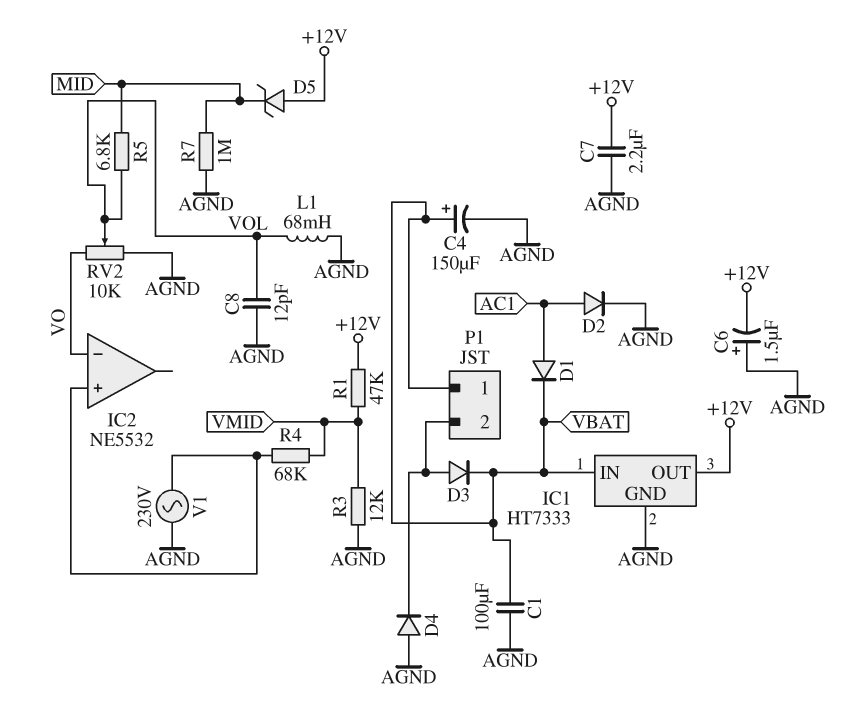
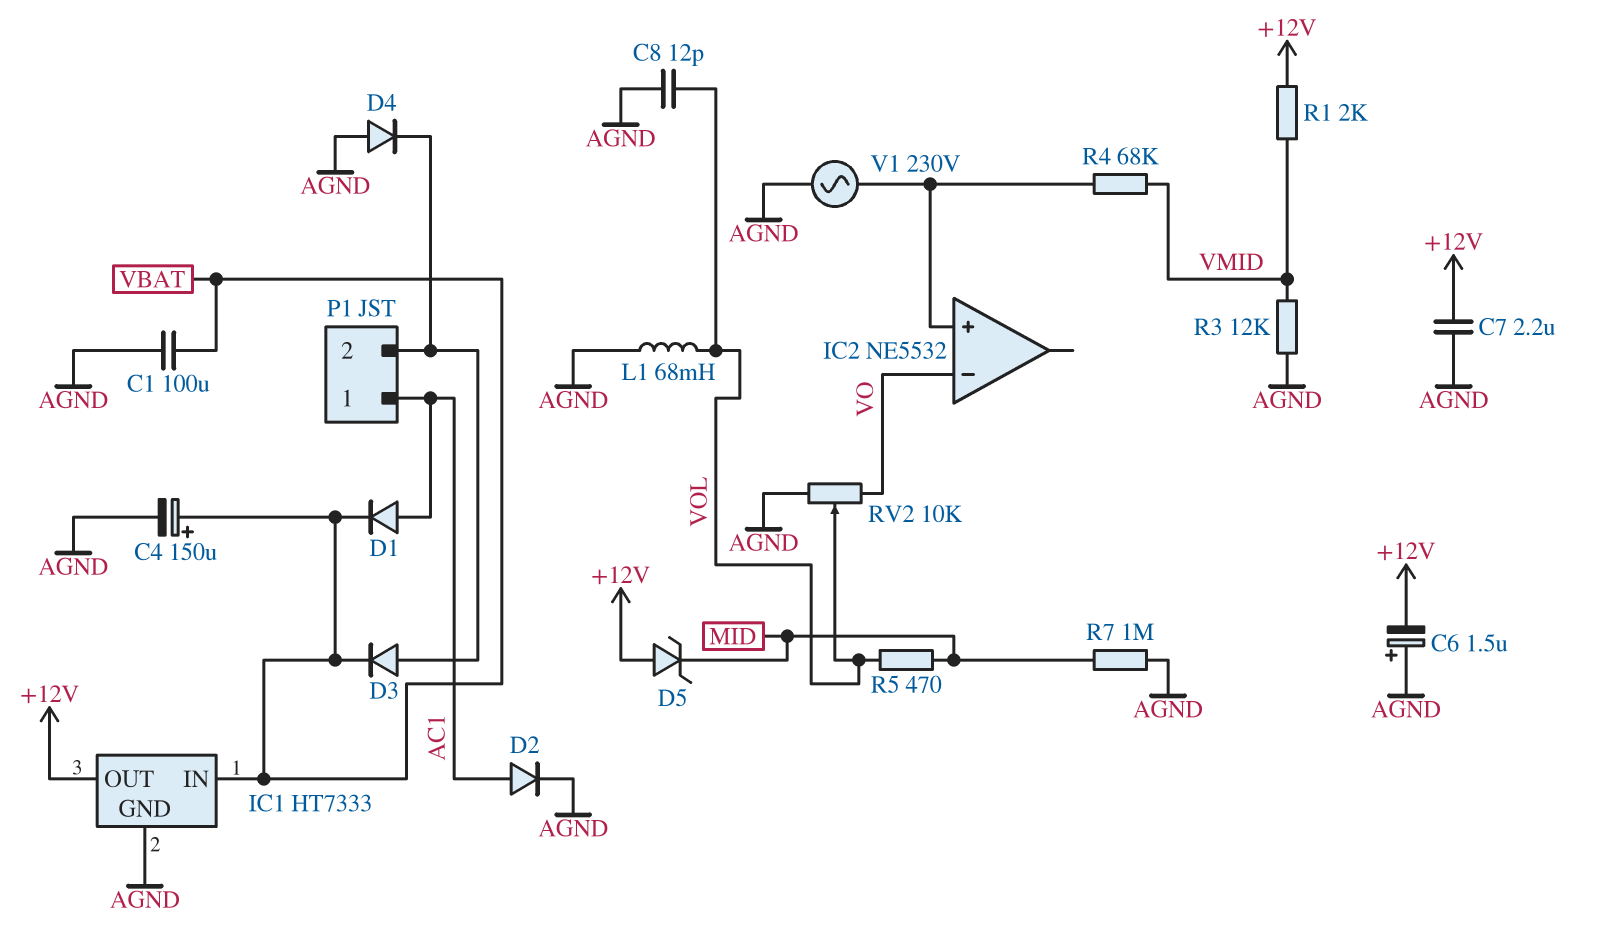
P1 pin 1: VBAT -> AC1
R1: 47k (+12V, VMID) -> 2k (+12V, VMID)
R5: 6.8k (MID, VOL) -> 470 (MID, VOL)

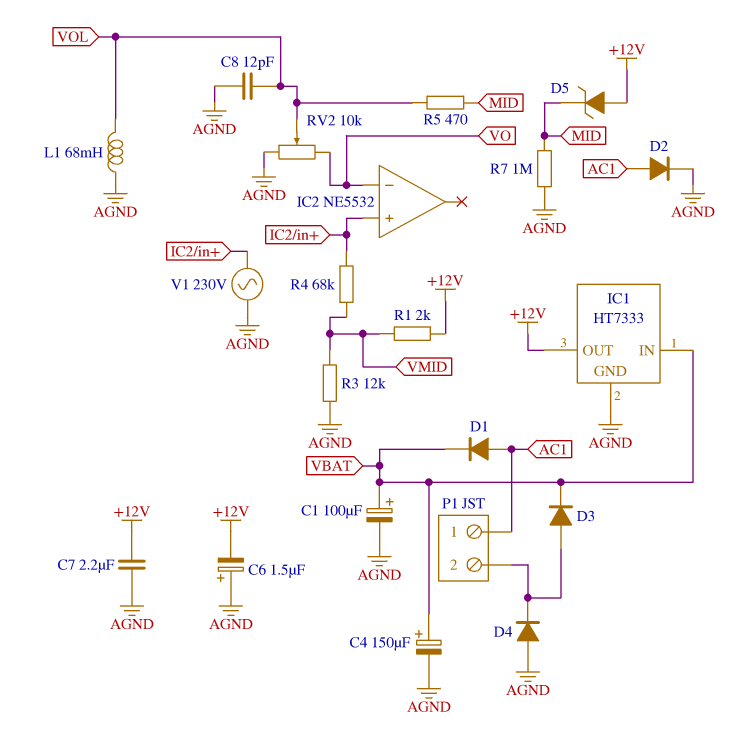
C1: 100uF (AGND, VBAT) -> 100uF (plus VBAT, minus AGND)

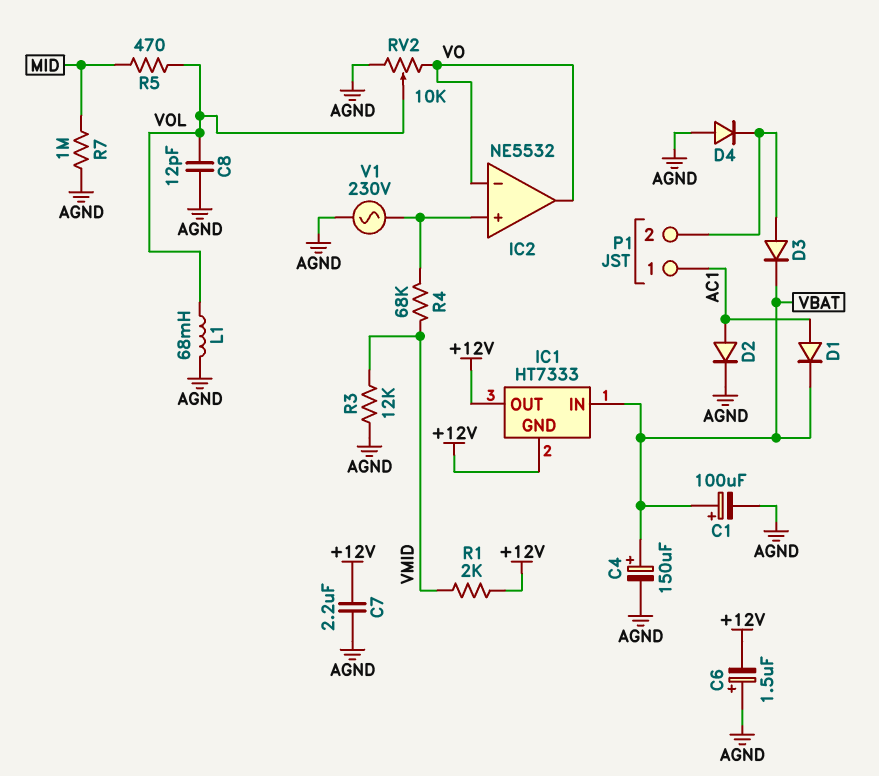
D5: zener (A +12V, K MID) -> none
IC1 pin GND: AGND -> +12V
IC2 pin out: none -> VO

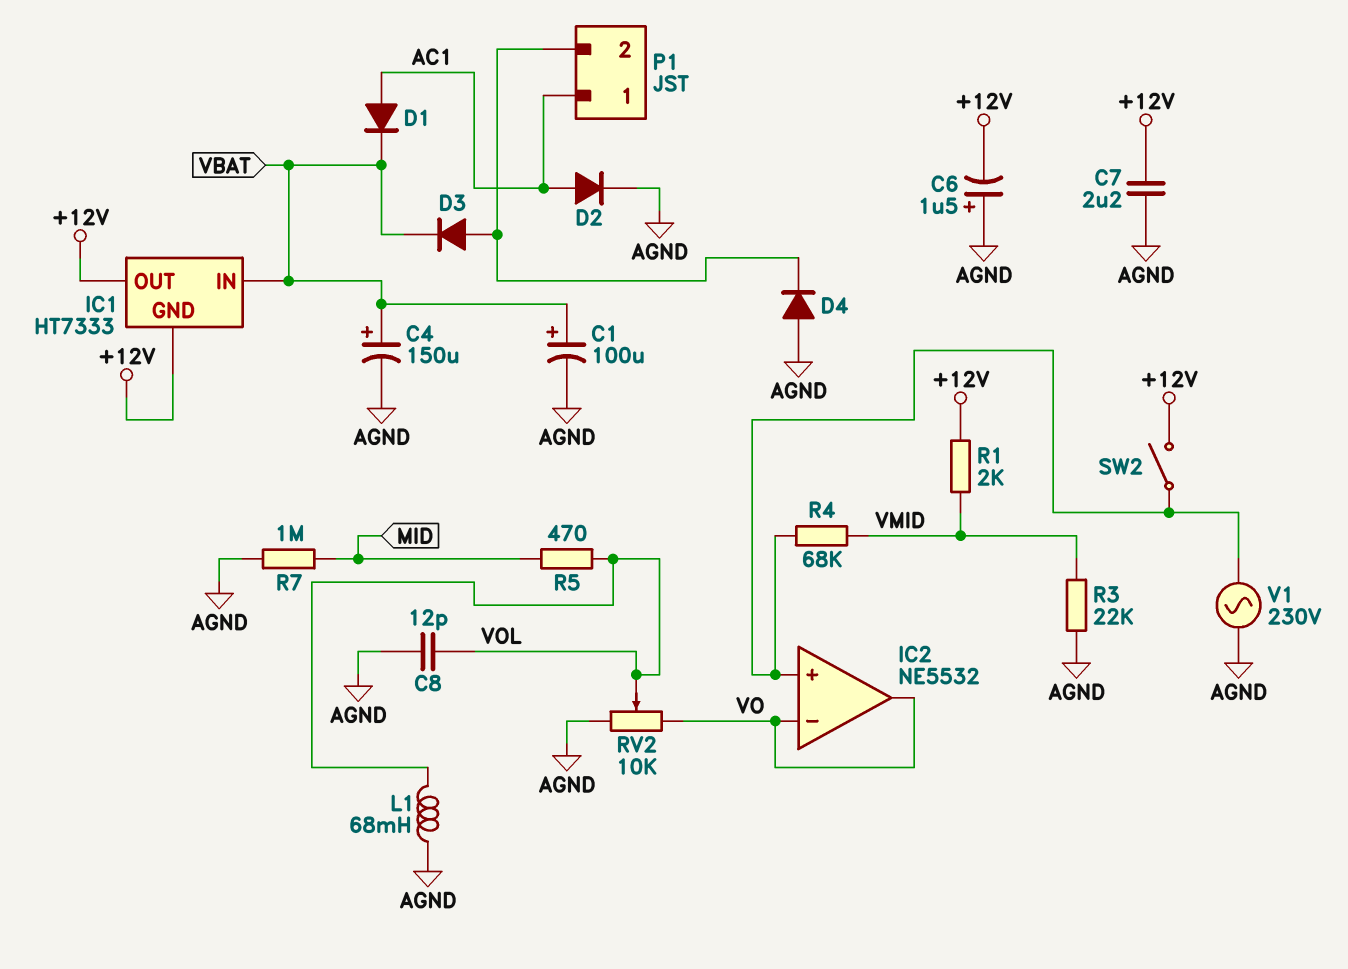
R3: 12k (AGND, VMID) -> 22k (AGND, VMID)
SW2: none -> switch (+12V, IC2/in+)

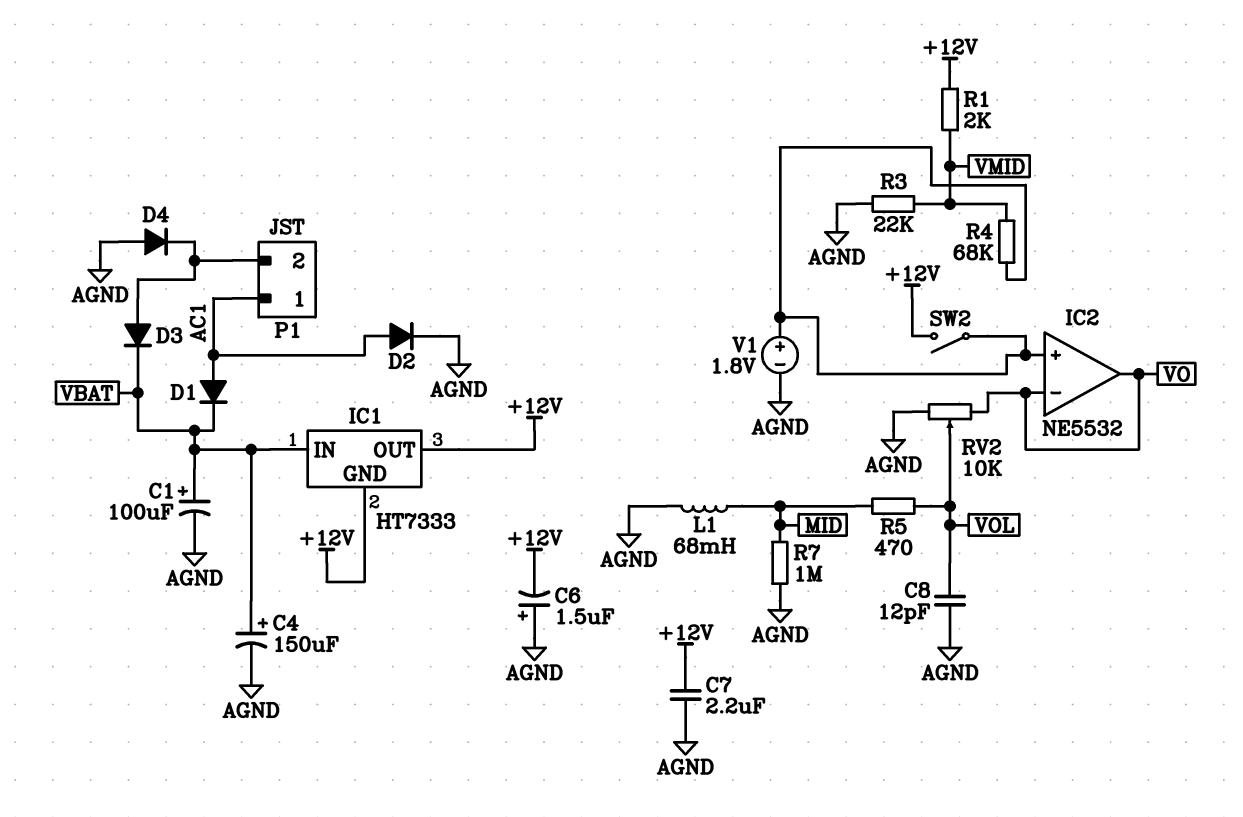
L1: 68mH (AGND, VOL) -> 68mH (AGND, MID)
V1: AC 230V (AGND, IC2/in+) -> 1.8V (plus IC2/in+, minus AGND)

